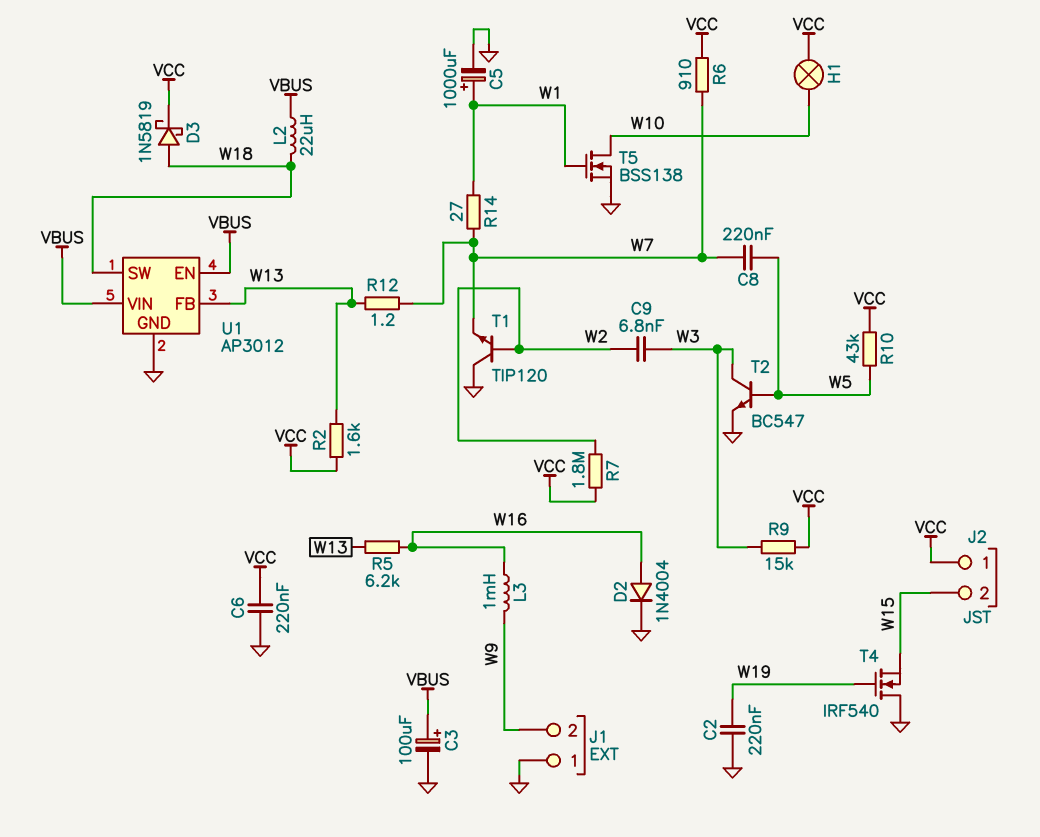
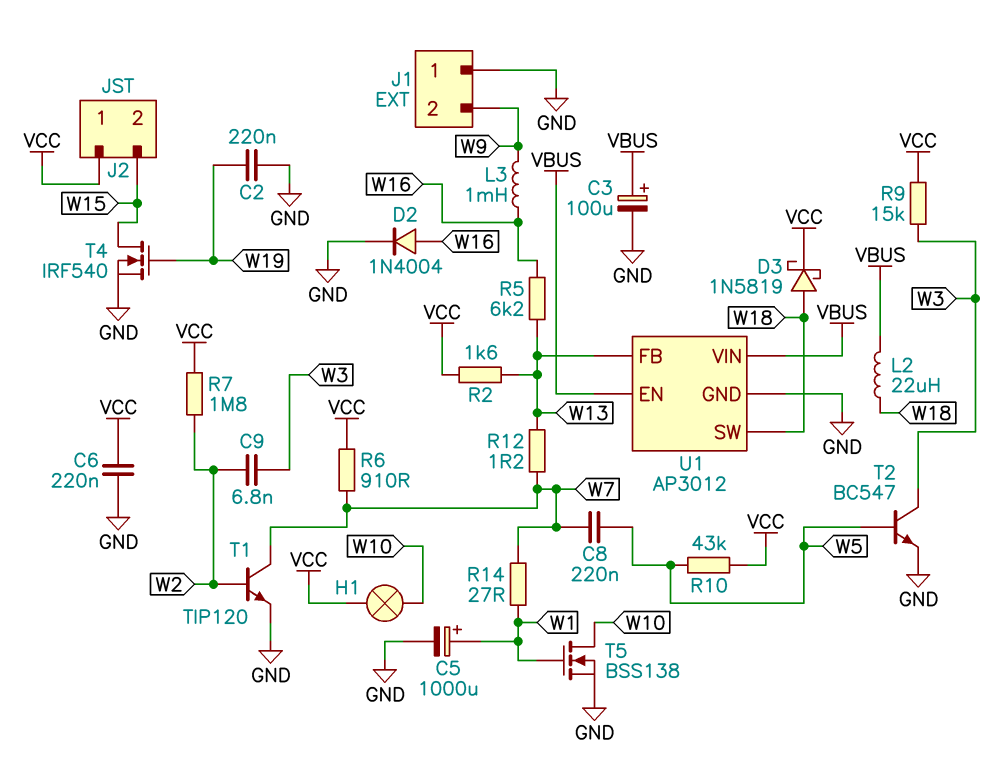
T1: NPN TIP120 (B W2, C GND, E W7) -> NPN TIP120 (B W2, C W7, E GND)
T4: NMOS IRF540 (G W19, D GND, S W15) -> NMOS IRF540 (G W19, D W15, S GND)

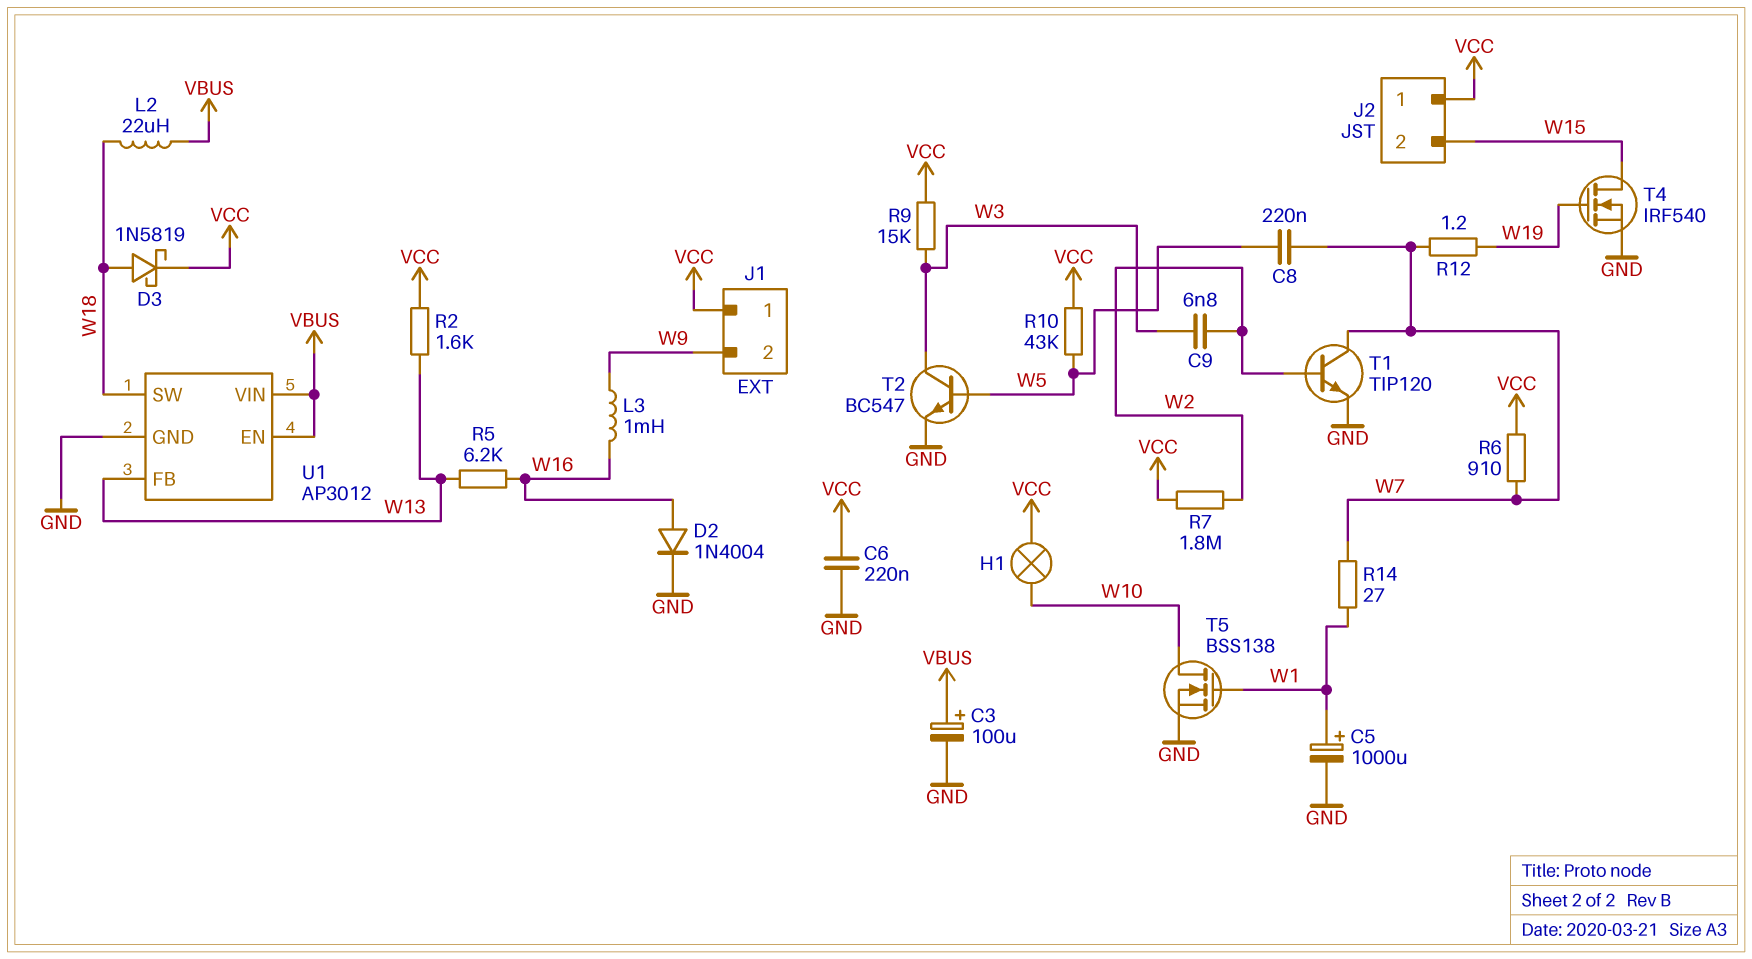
C2: 220nF (GND, W19) -> none
J1 pin 1: GND -> VCC
R12: 1.2 (W7, W13) -> 1.2 (W7, W19)

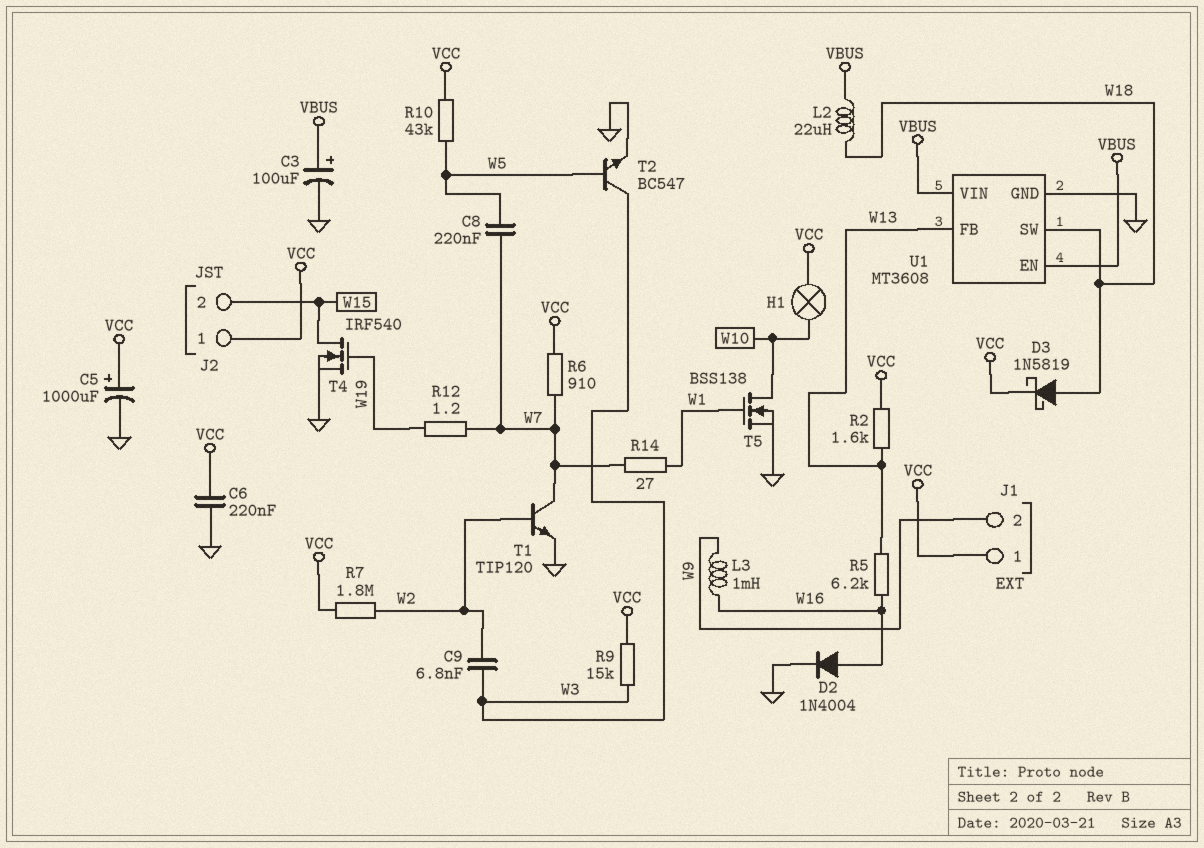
C5: 1000uF (plus W1, minus GND) -> 1000uF (plus VCC, minus GND)
U1: AP3012 -> MT3608

